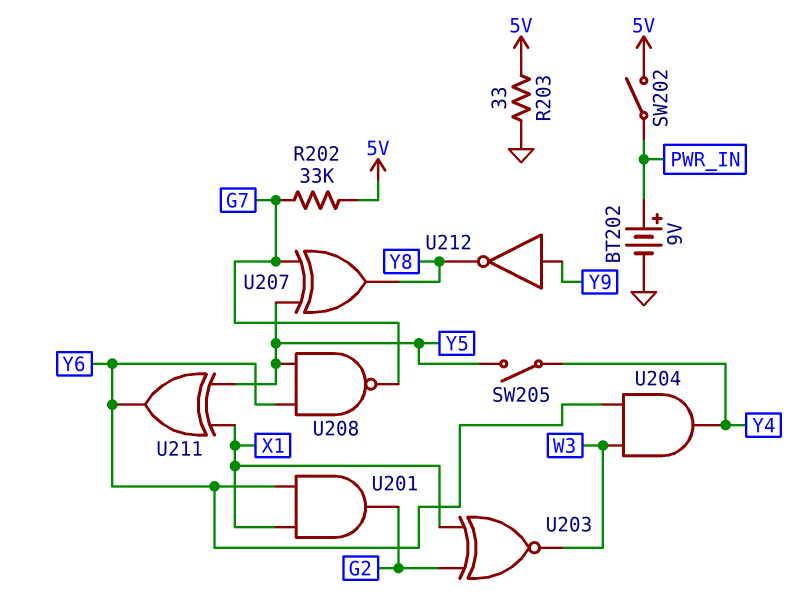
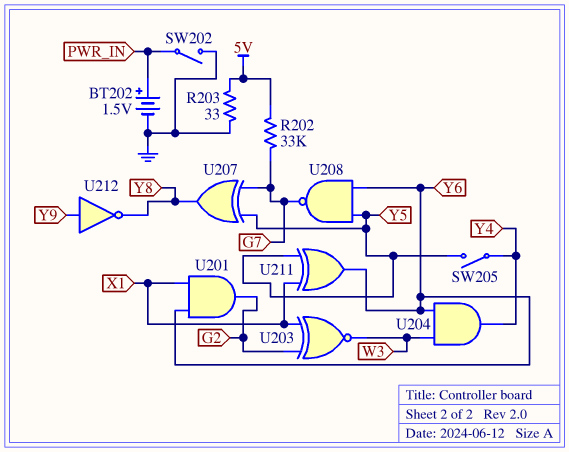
BT202: 9V (plus PWR_IN, minus GND) -> 1.5V (plus PWR_IN, minus GND)
SW202: switch (5V, PWR_IN) -> switch (GND, PWR_IN)

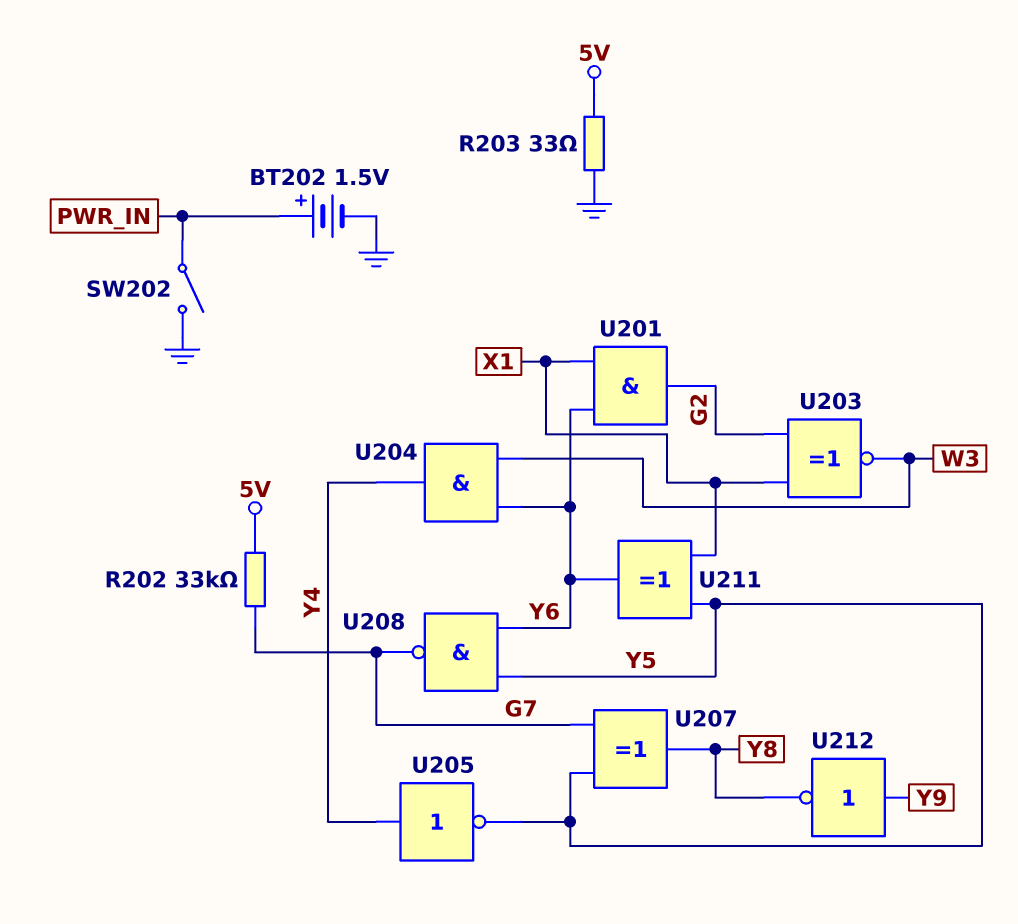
SW205: switch (Y4, Y5) -> none
U205: none -> NOT (in Y4, out Y5)

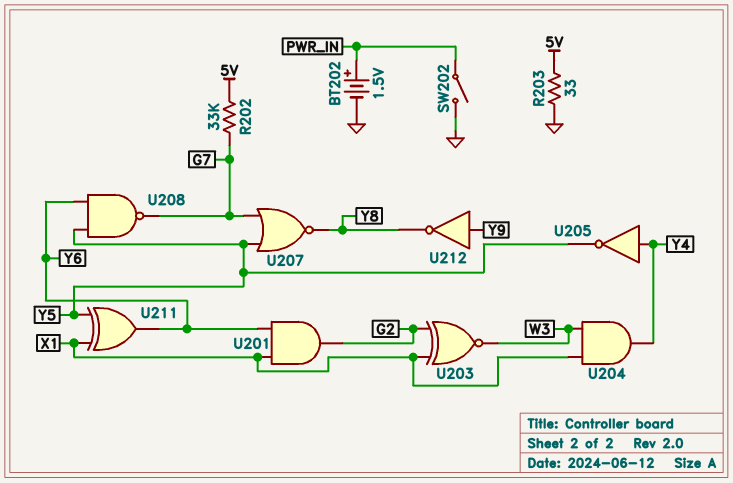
U204: AND (in W3, in Y6, out Y4) -> AND (in W3, in X1, out Y4)
U207: XOR (in G7, in Y5, out Y8) -> NOR (in G7, in Y5, out Y8)

